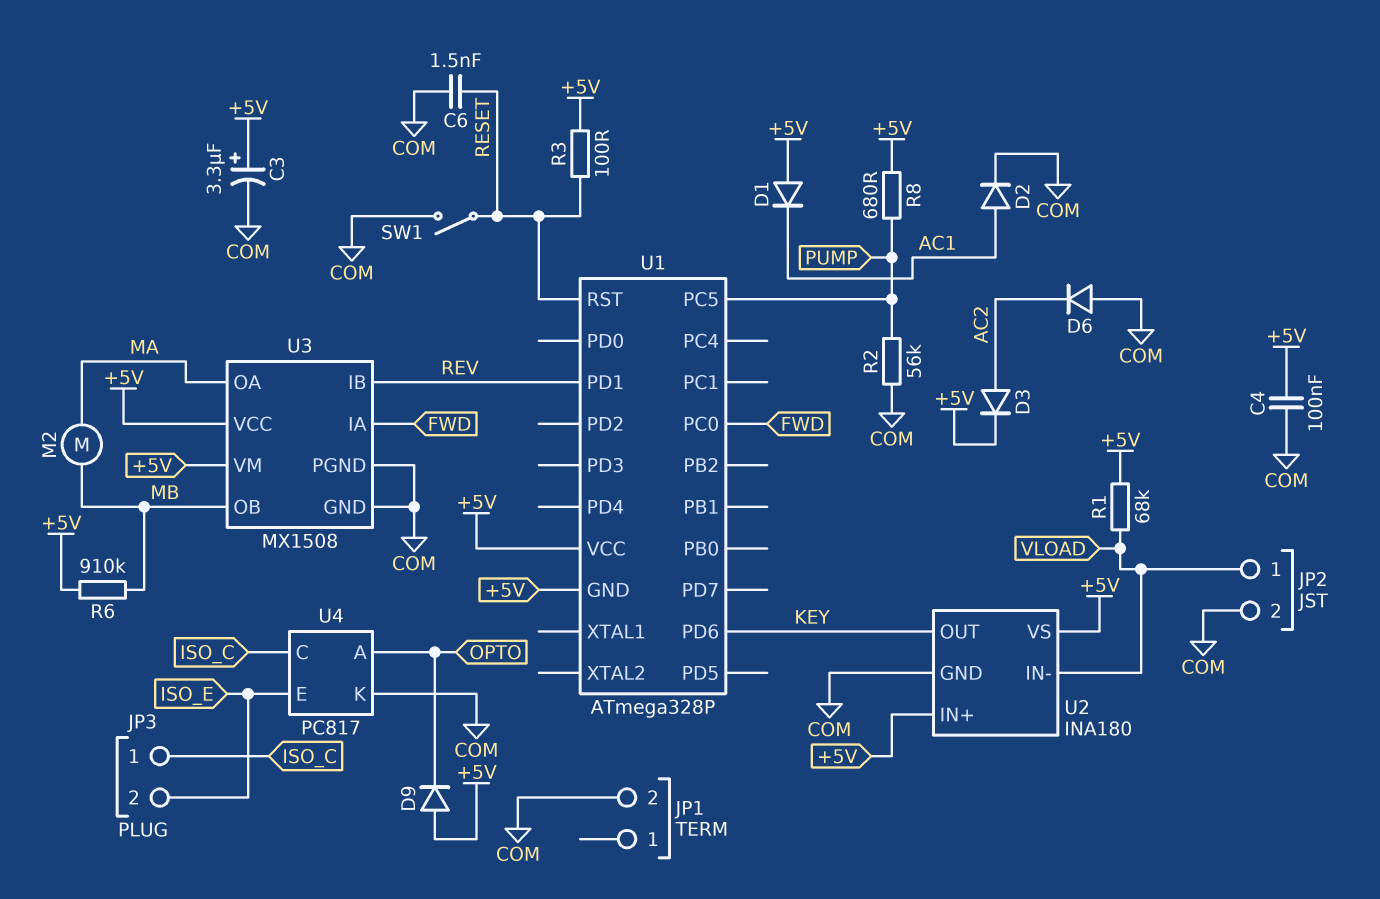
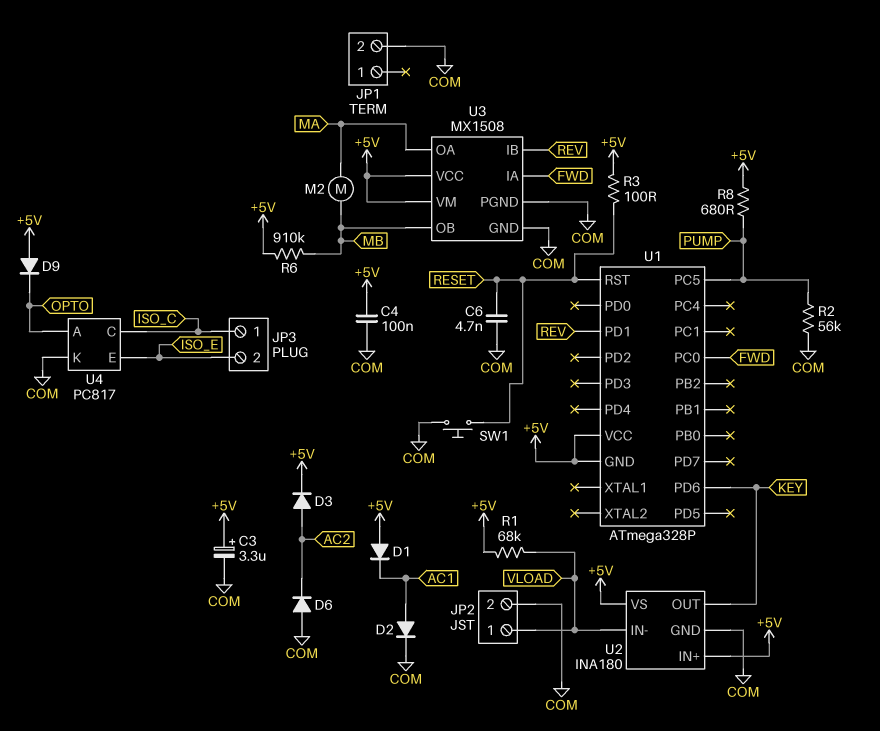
C6: 1.5nF (COM, RESET) -> 4.7nF (COM, RESET)
SW1: switch (COM, RESET) -> button (COM, RESET)

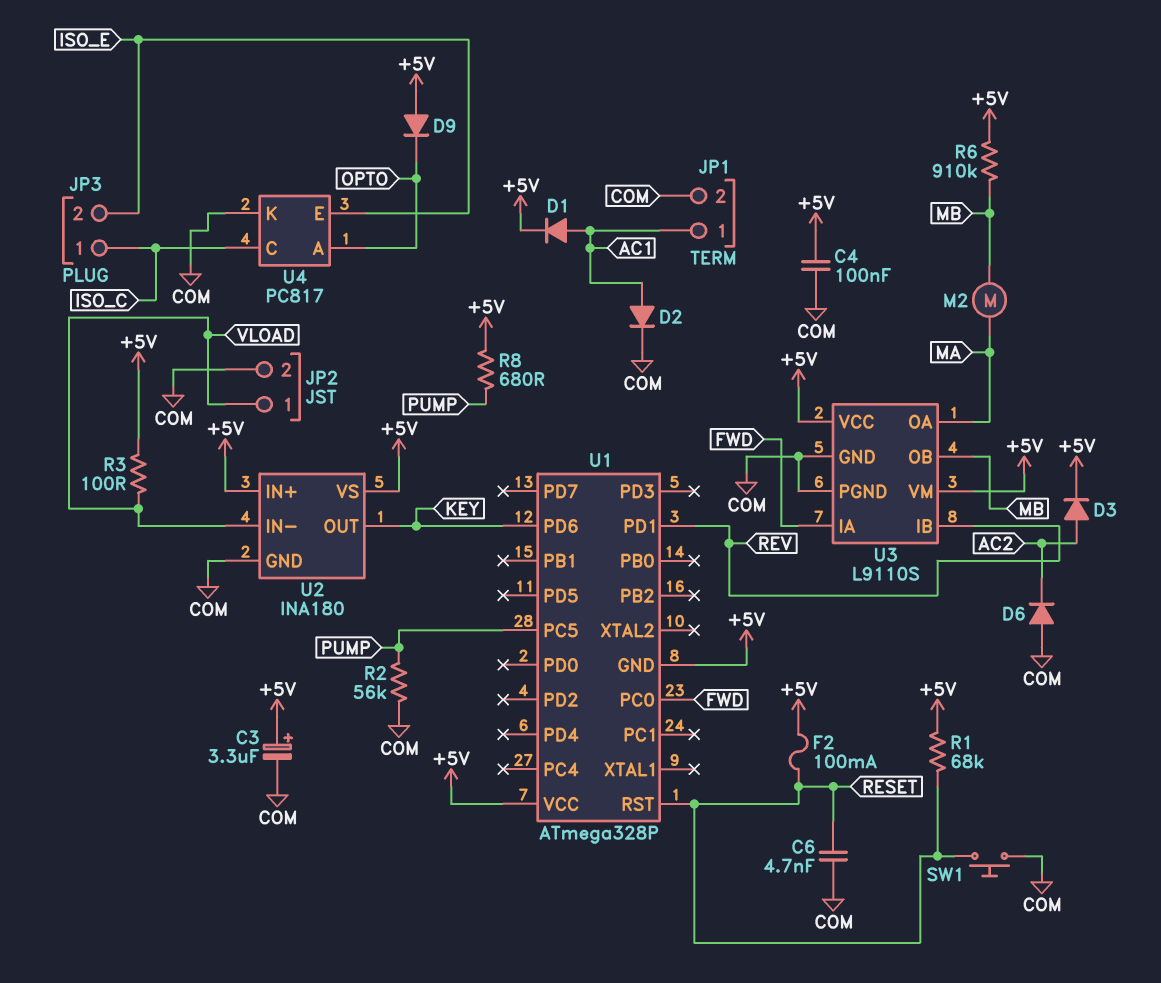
D1: diode (A +5V, K AC1) -> diode (A AC1, K +5V)
F2: none -> 100mA (+5V, RESET)
JP1 pin 1: none -> AC1
R1: 68k (+5V, VLOAD) -> 68k (+5V, RESET)
R3: 100 (+5V, RESET) -> 100 (+5V, VLOAD)
U3: MX1508 -> L9110S

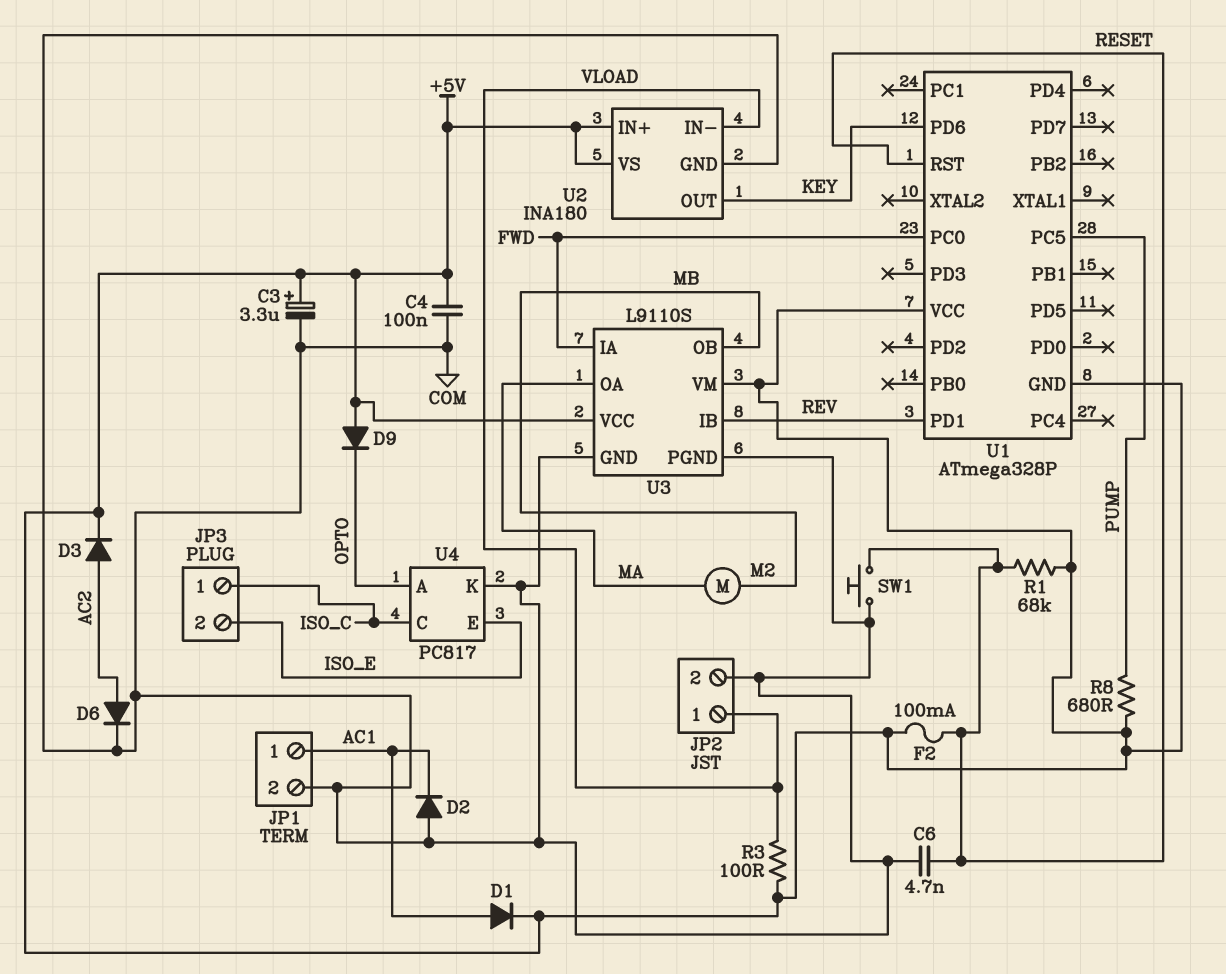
D2: diode (A AC1, K COM) -> diode (A COM, K AC1)
D6: diode (A COM, K AC2) -> diode (A AC2, K COM)
R2: 56k (COM, PUMP) -> none
R6: 910k (+5V, MB) -> none

